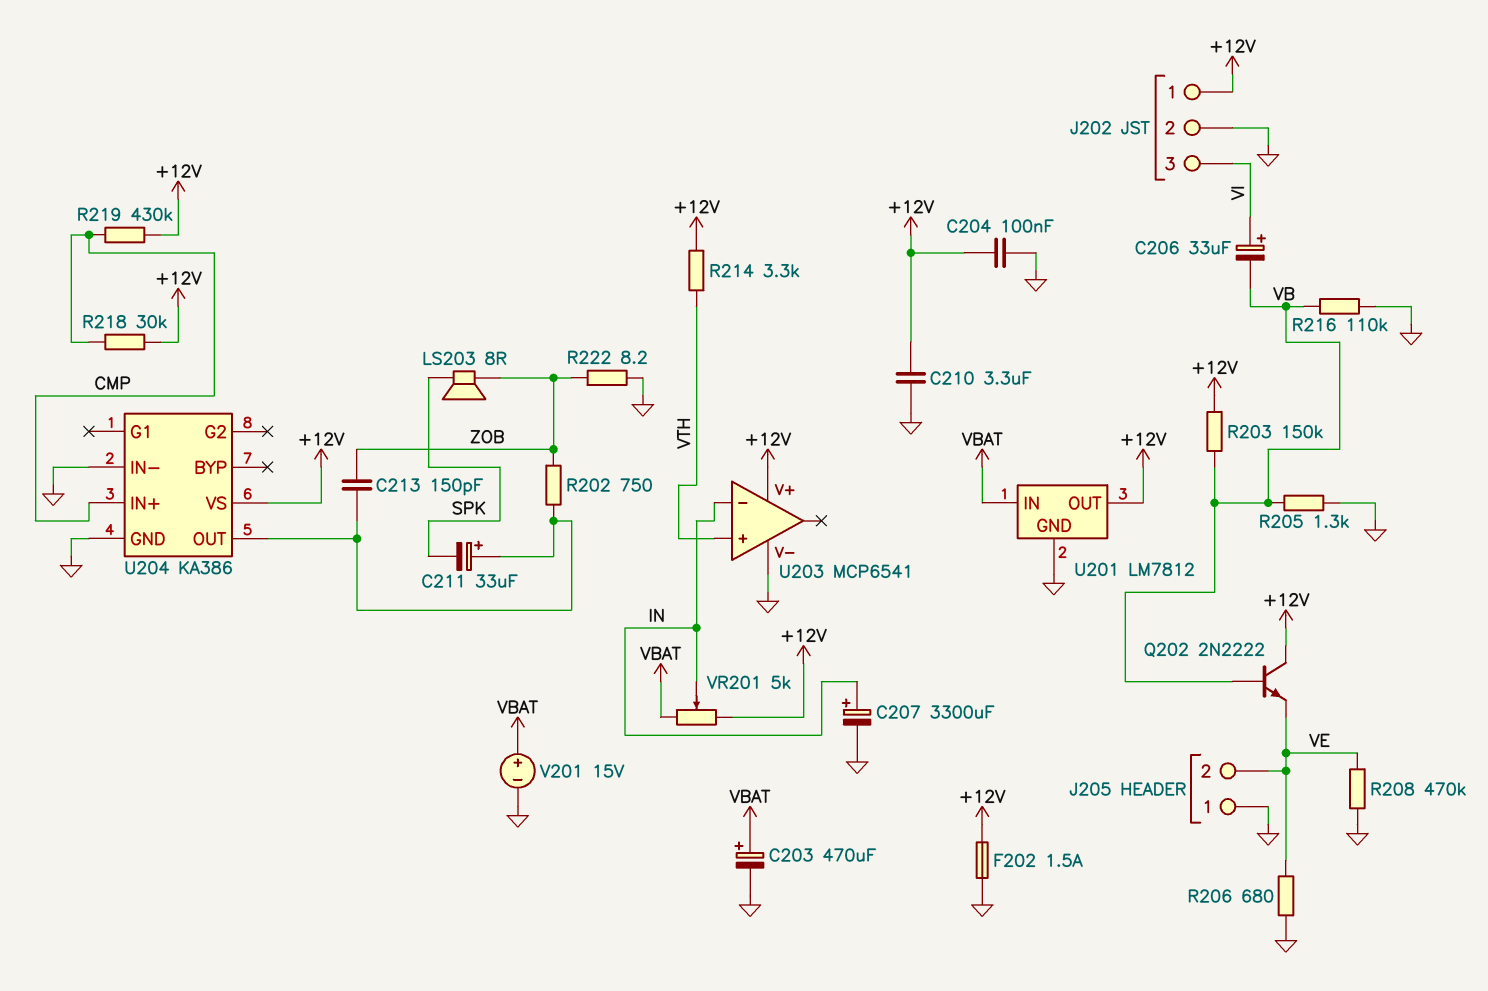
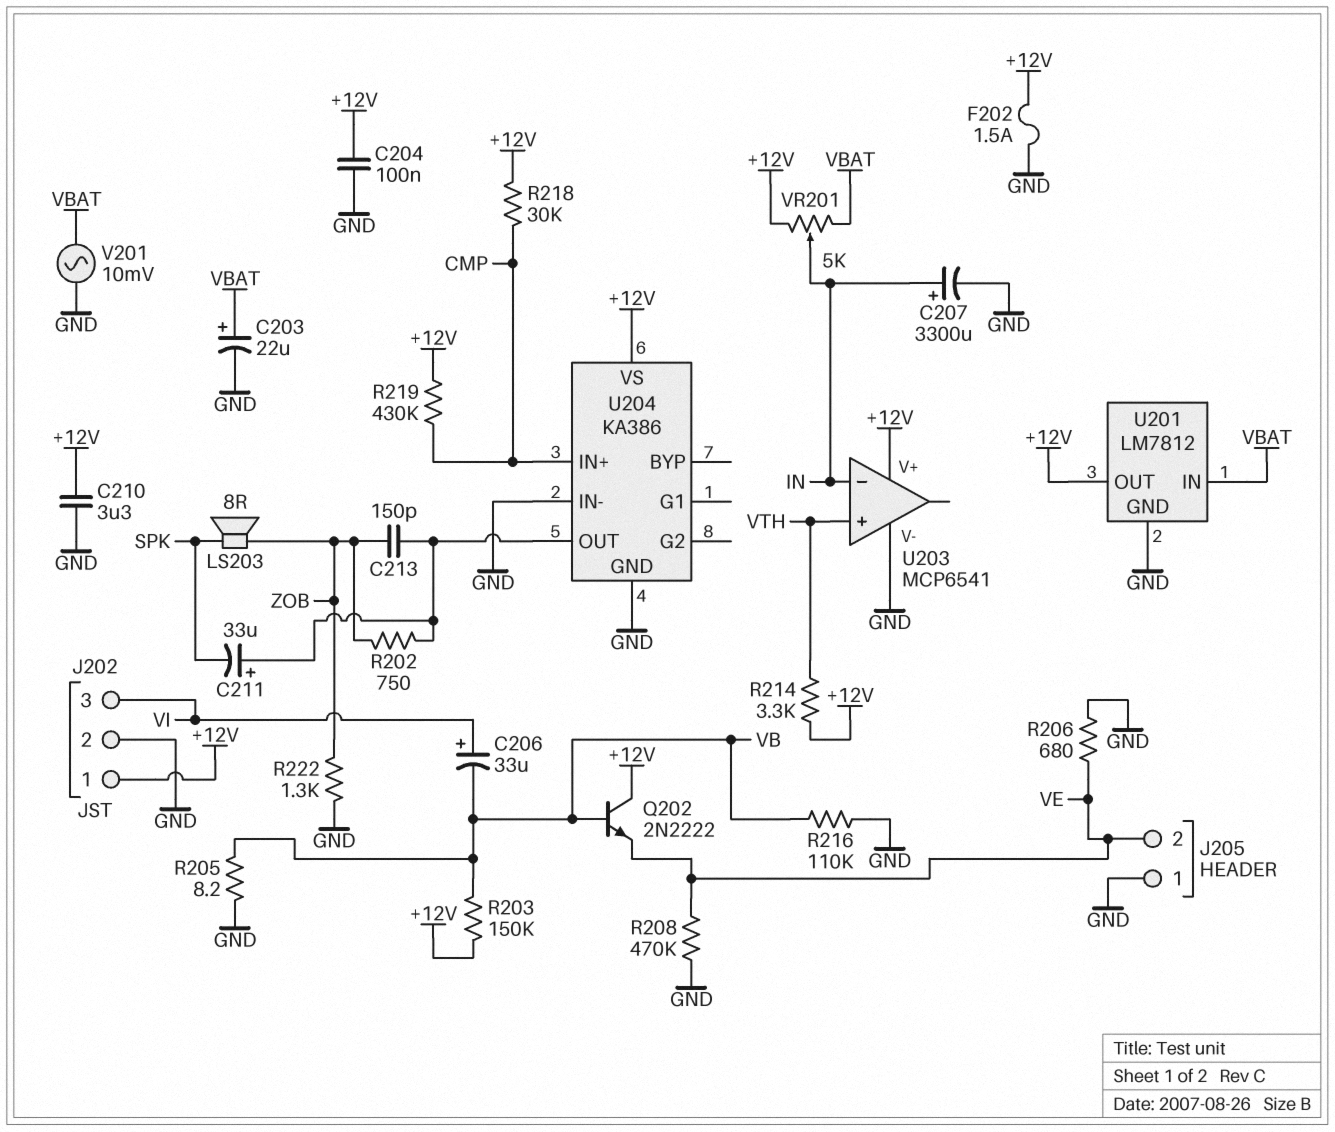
C203: 470uF (plus VBAT, minus GND) -> 22uF (plus VBAT, minus GND)
R205: 1.3k (GND, VB) -> 8.2 (GND, VB)
R222: 8.2 (GND, ZOB) -> 1.3k (GND, ZOB)
V201: 15V (plus VBAT, minus GND) -> AC 10mV (GND, VBAT)

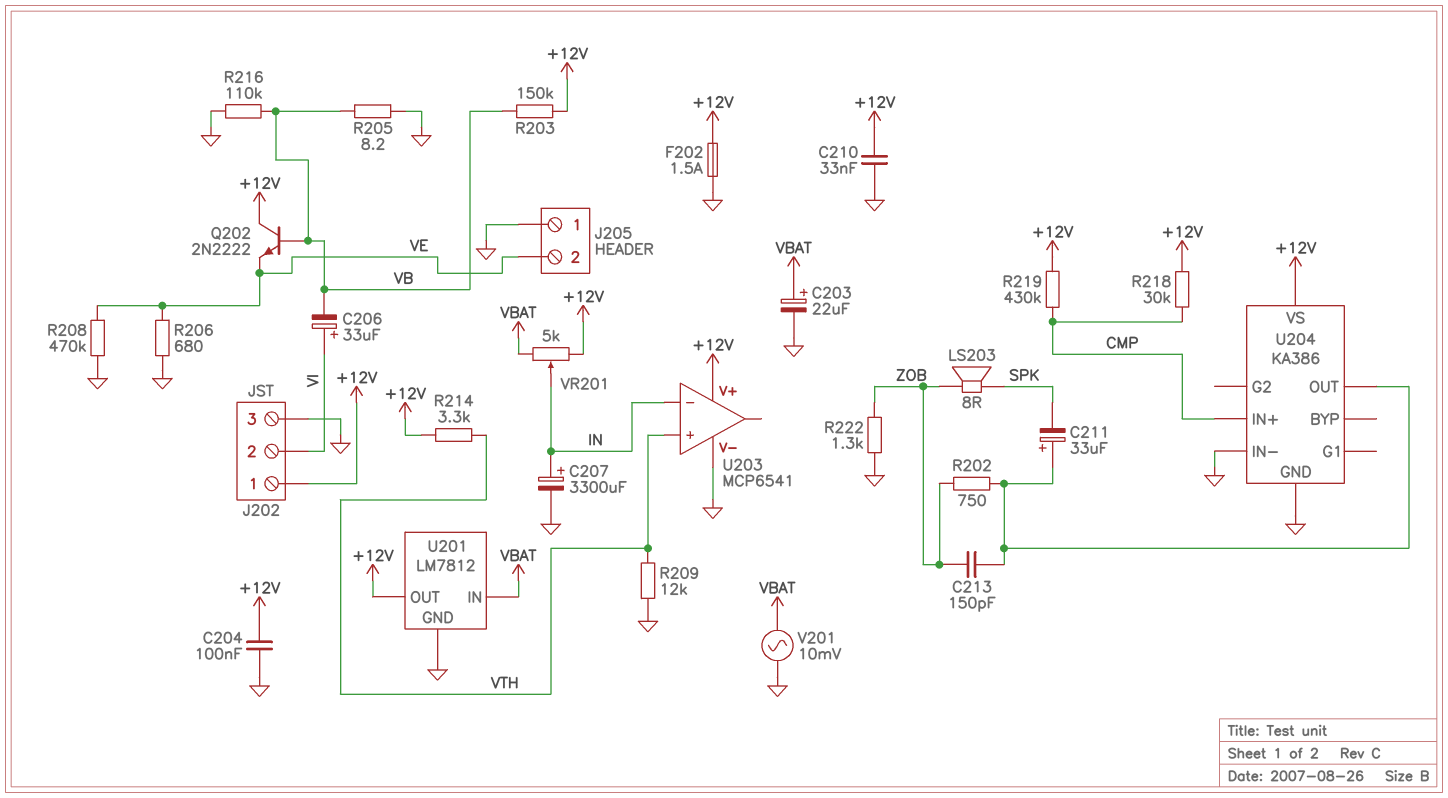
C210: 3.3uF (+12V, GND) -> 33nF (+12V, GND)
J202 pin 2: GND -> VI
J202 pin 3: VI -> GND
R209: none -> 12k (GND, VTH)

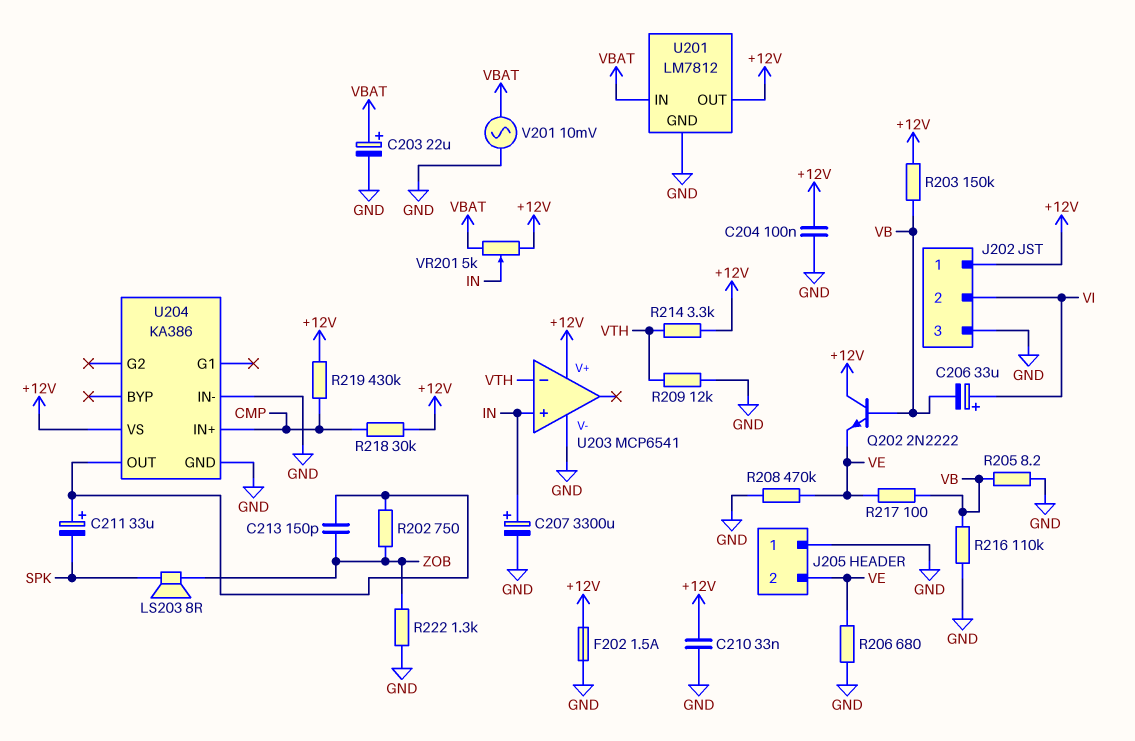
R217: none -> 100 (VB, VE)
U203 pin in+: VTH -> IN
U203 pin in-: IN -> VTH

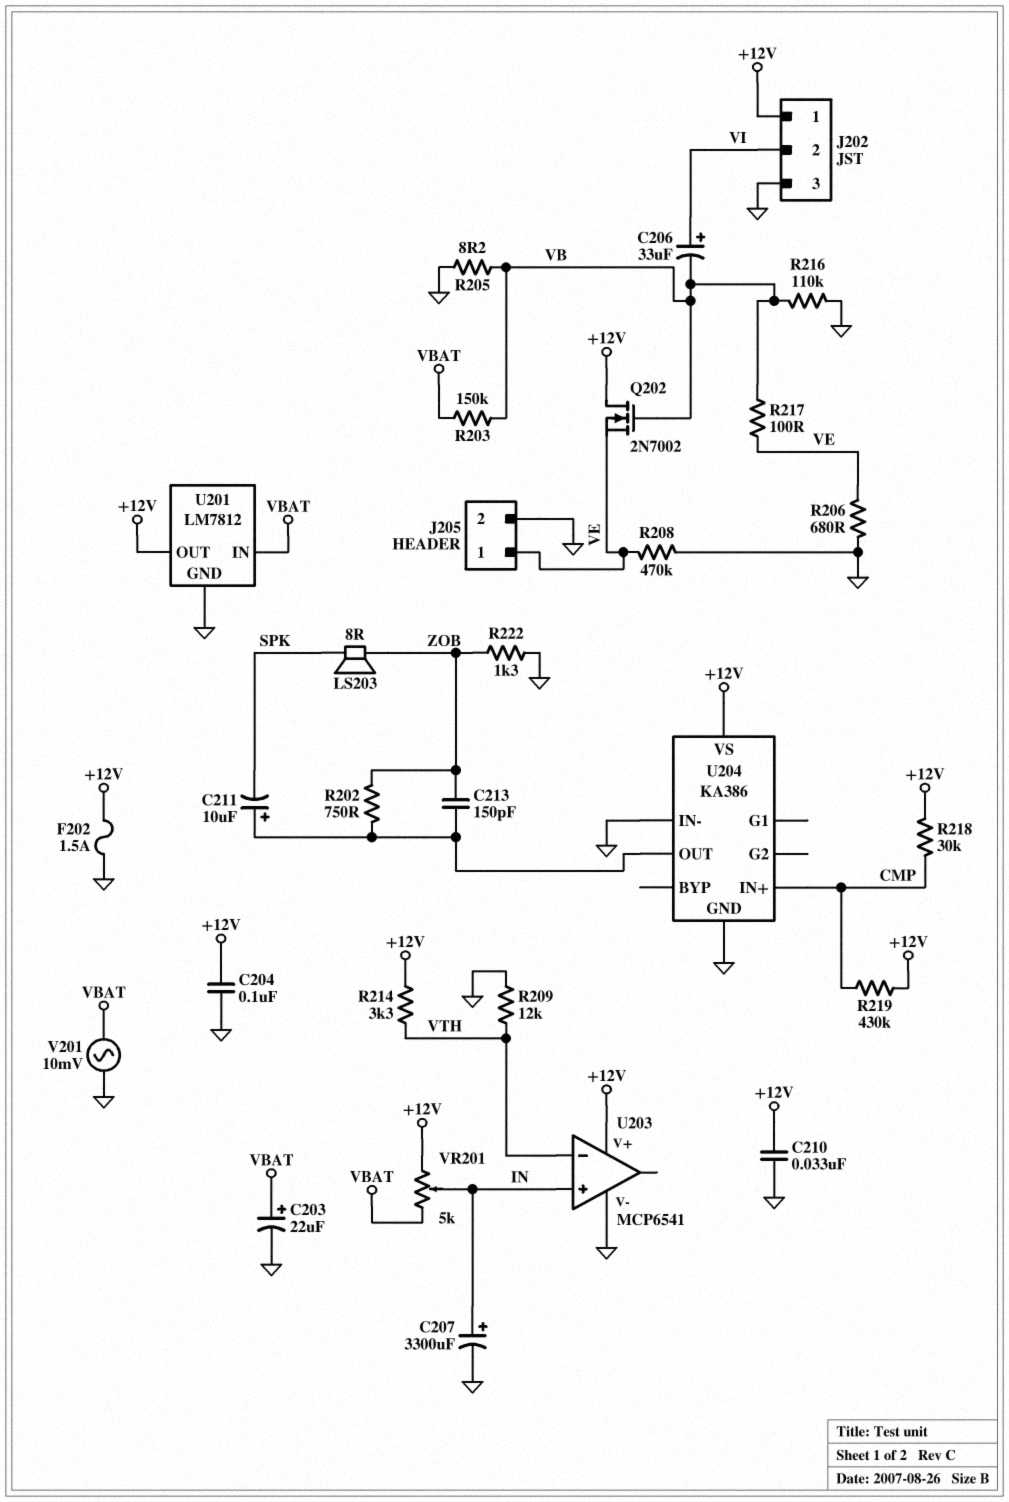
C211: 33uF (plus U204/OUT, minus SPK) -> 10uF (plus U204/OUT, minus SPK)
J205 pin 1: GND -> VE
J205 pin 2: VE -> GND
Q202: NPN 2N2222 (B VB, C +12V, E VE) -> NMOS 2N7002 (G VB, D +12V, S VE)
R203: 150k (+12V, VB) -> 150k (VB, VBAT)

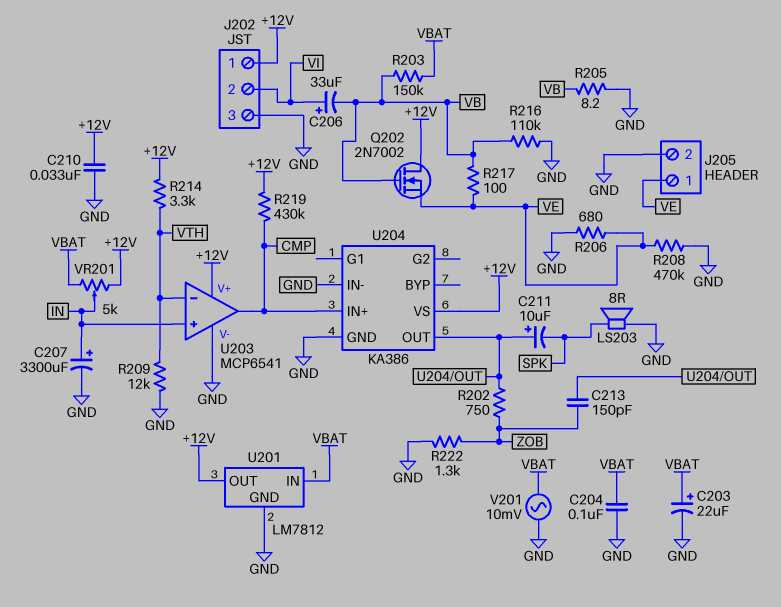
C204: 100nF (+12V, GND) -> 100nF (GND, VBAT)
F202: 1.5A (+12V, GND) -> none
LS203: speaker 8R (SPK, ZOB) -> speaker 8R (GND, SPK)
R218: 30k (+12V, CMP) -> none
U203 pin out: none -> CMP

